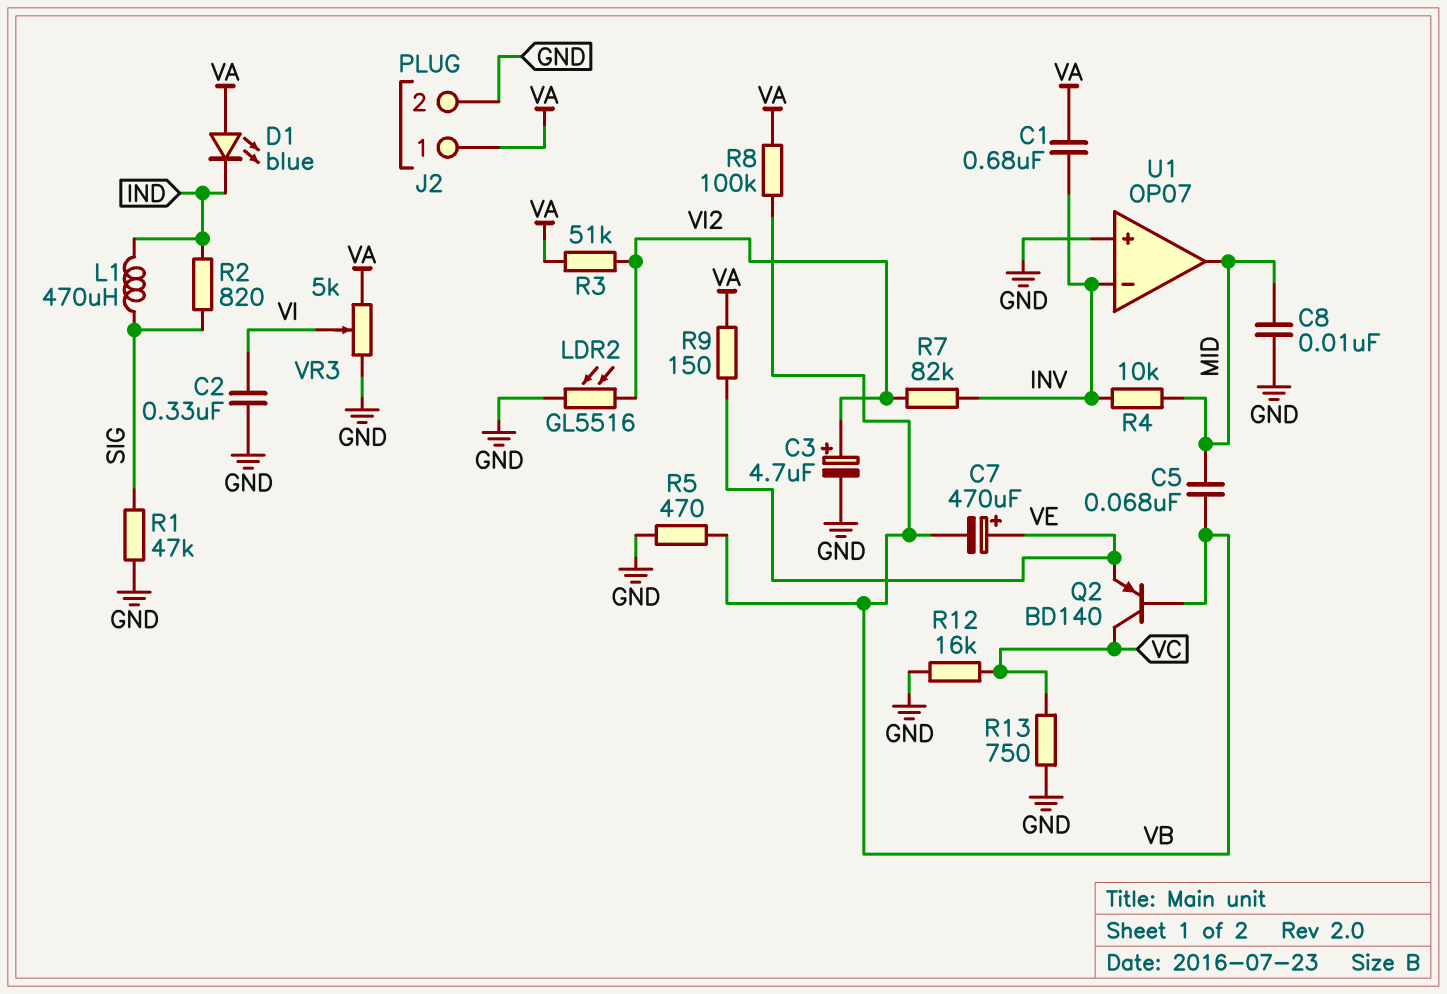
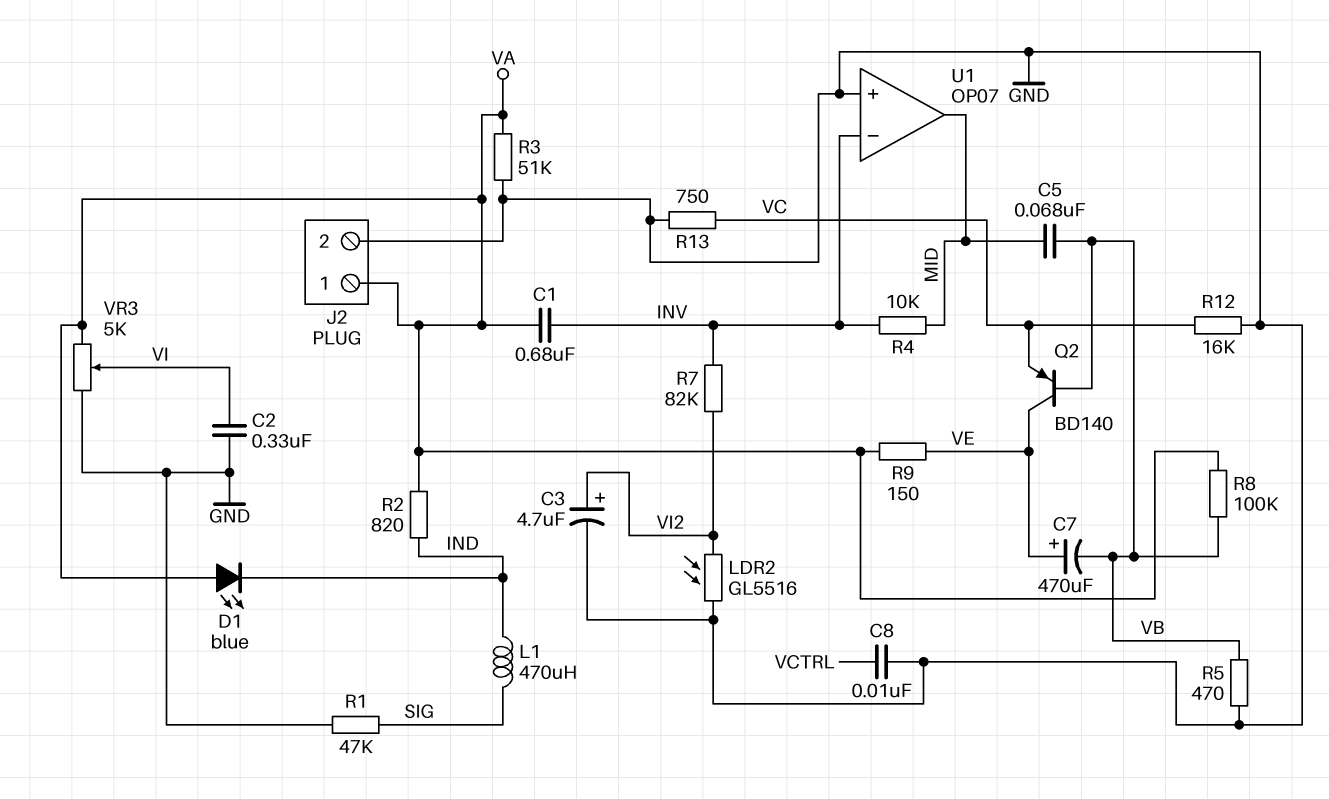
C8: 10nF (GND, MID) -> 10nF (GND, VCTRL)
Q2: PNP BD140 (B VB, C VC, E VE) -> PNP BD140 (B VB, C VE, E VC)
R2: 820 (IND, SIG) -> 820 (IND, VA)
R3: 51k (VA, VI2) -> 51k (GND, VA)

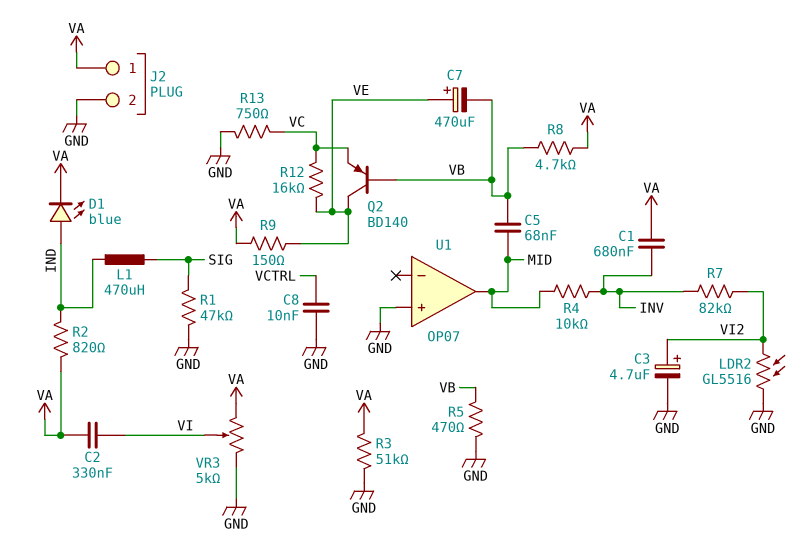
C2: 330nF (GND, VI) -> 330nF (VA, VI)
D1: LED blue (A VA, K IND) -> LED blue (A IND, K VA)
R8: 100k (VA, VB) -> 4.7k (VA, VB)
R12: 16k (GND, VC) -> 16k (VC, VE)
U1 pin in-: INV -> none

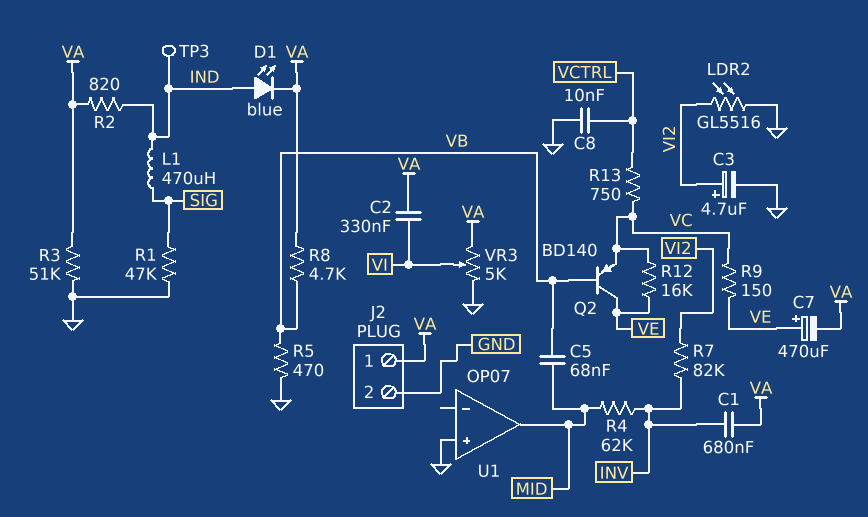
C7: 470uF (plus VE, minus VB) -> 470uF (plus VE, minus VA)
R4: 10k (INV, MID) -> 62k (INV, MID)
R9: 150 (VA, VE) -> 150 (VC, VE)
R13: 750 (GND, VC) -> 750 (VC, VCTRL)
TP3: none -> test point (IND)

